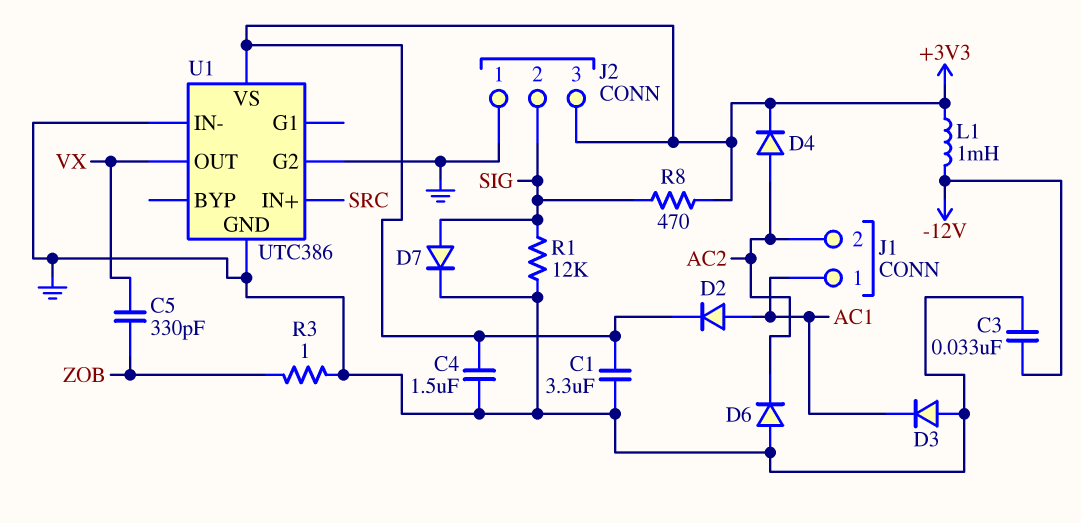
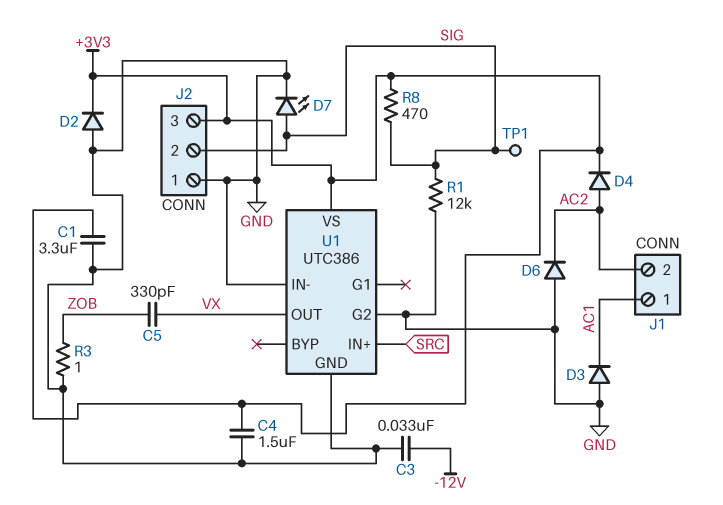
D2: diode (A AC1, K +3V3) -> diode (A GND, K +3V3)
D7: diode (A SIG, K GND) -> LED (A SIG, K GND)
L1: 1mH (+3V3, -12V) -> none
TP1: none -> test point (SIG)

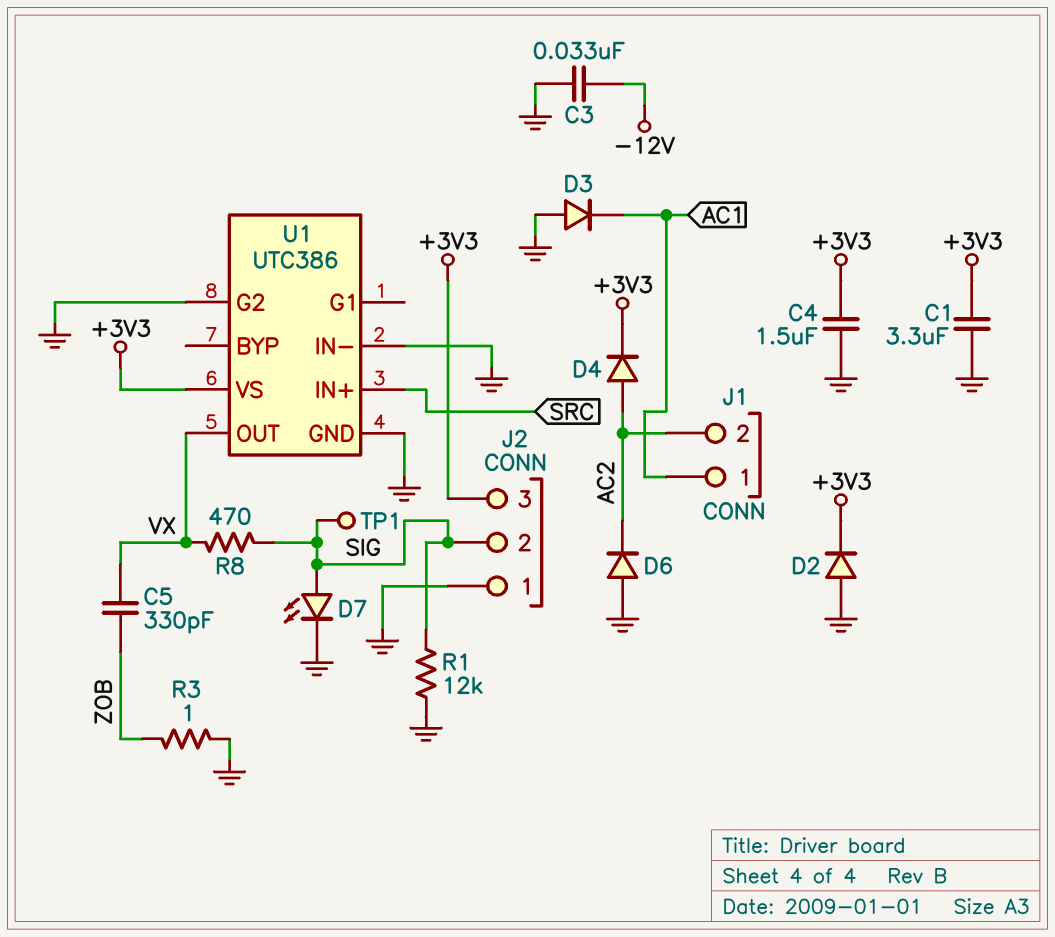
R8: 470 (+3V3, SIG) -> 470 (SIG, VX)

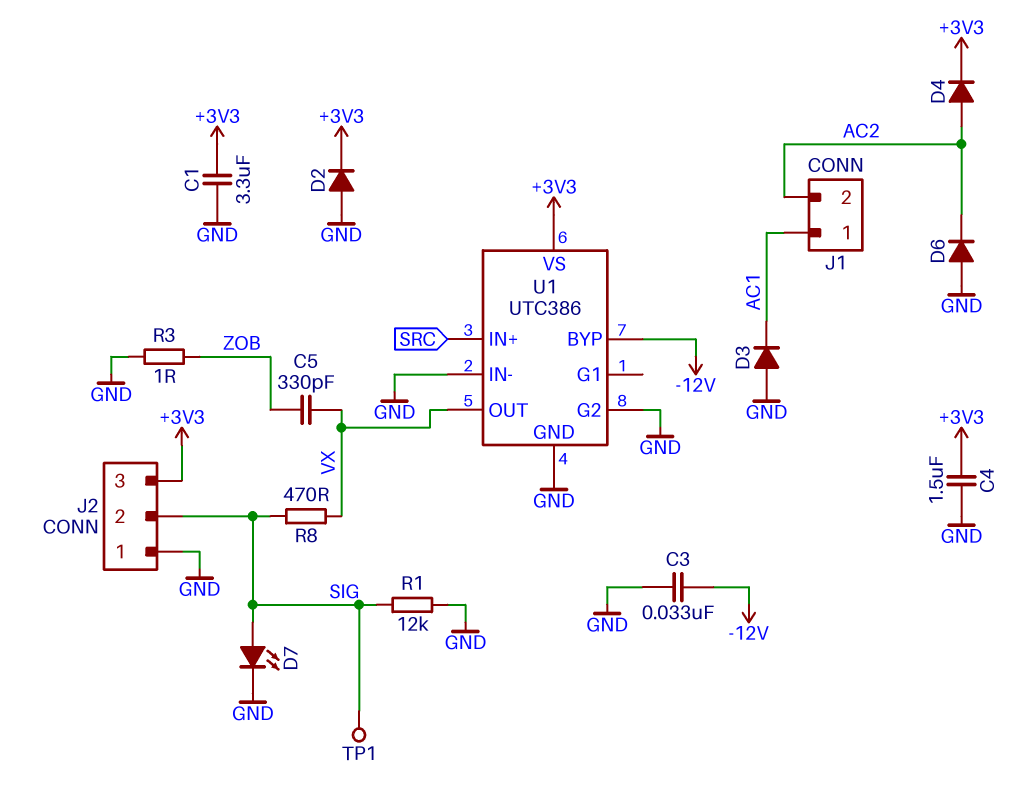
U1 pin BYP: none -> -12V

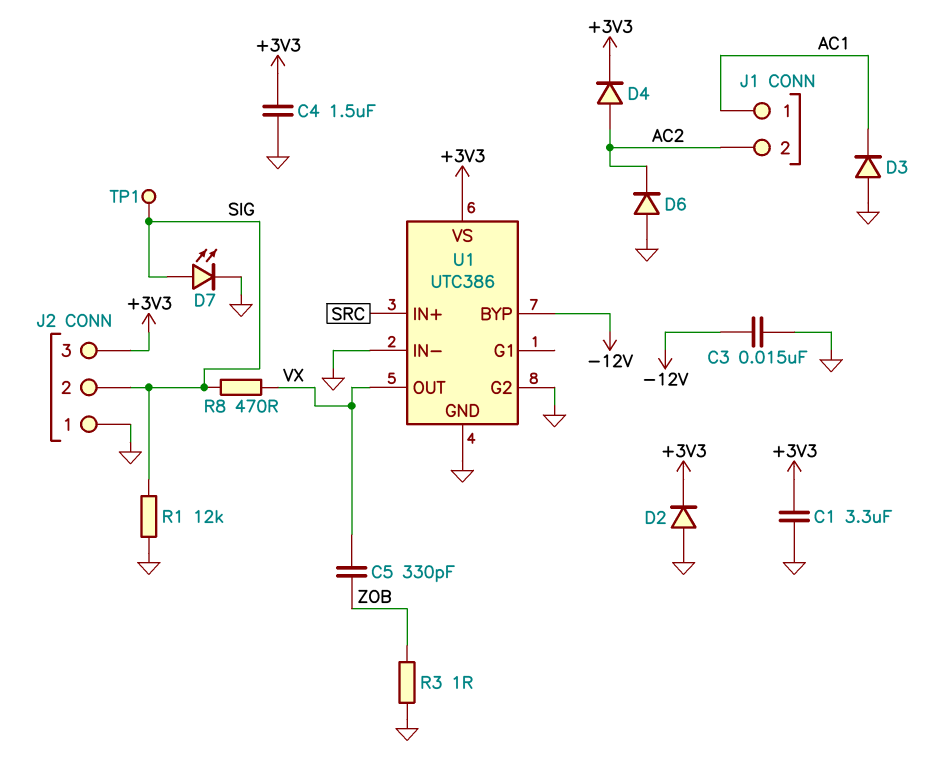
C3: 33nF (-12V, GND) -> 15nF (-12V, GND)

